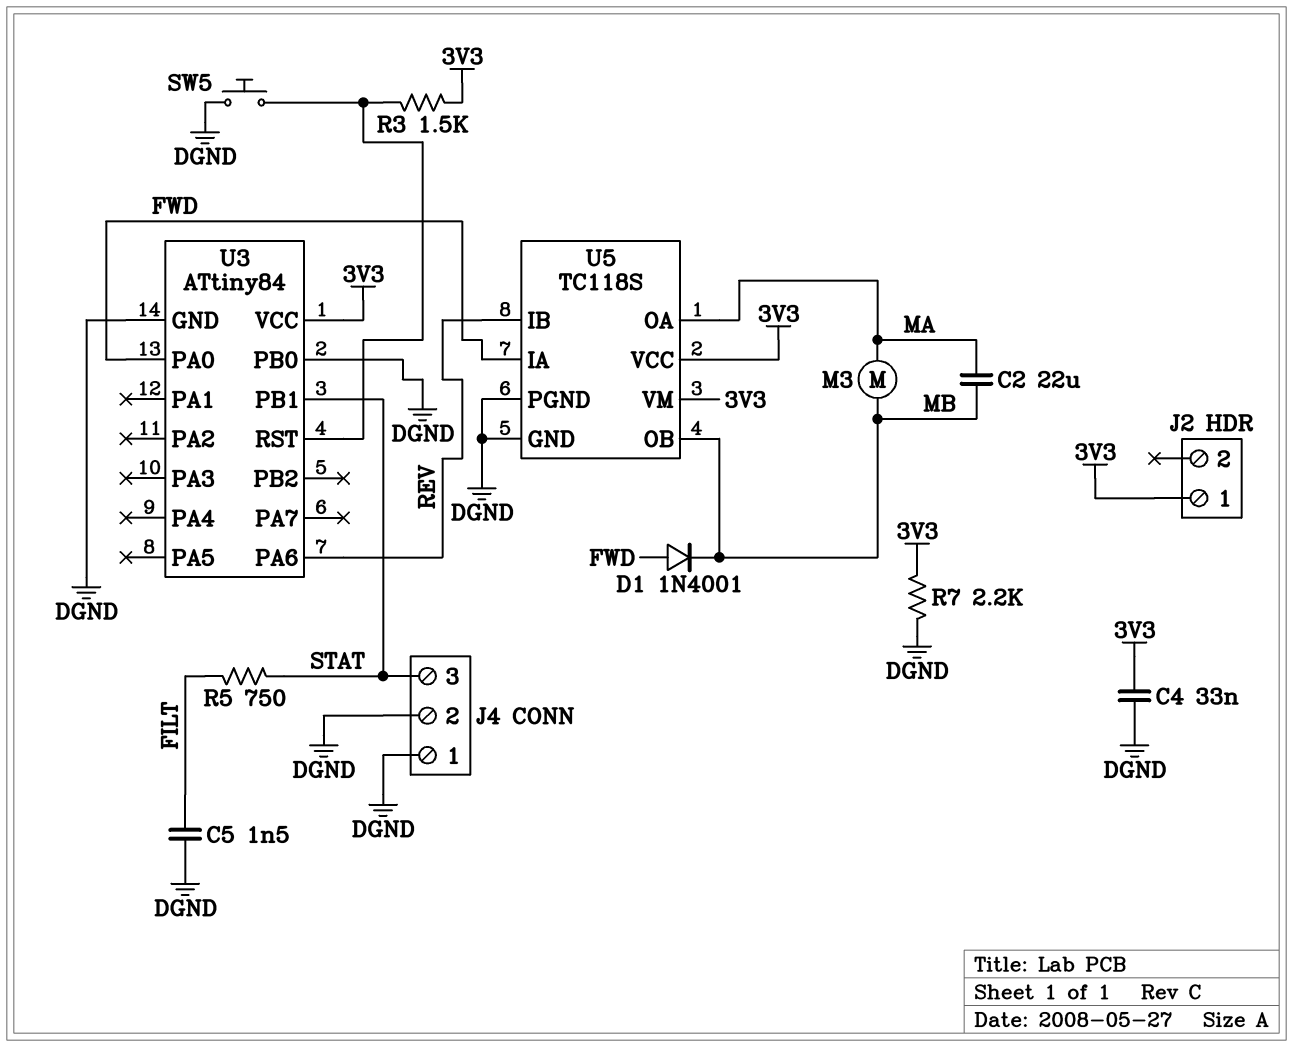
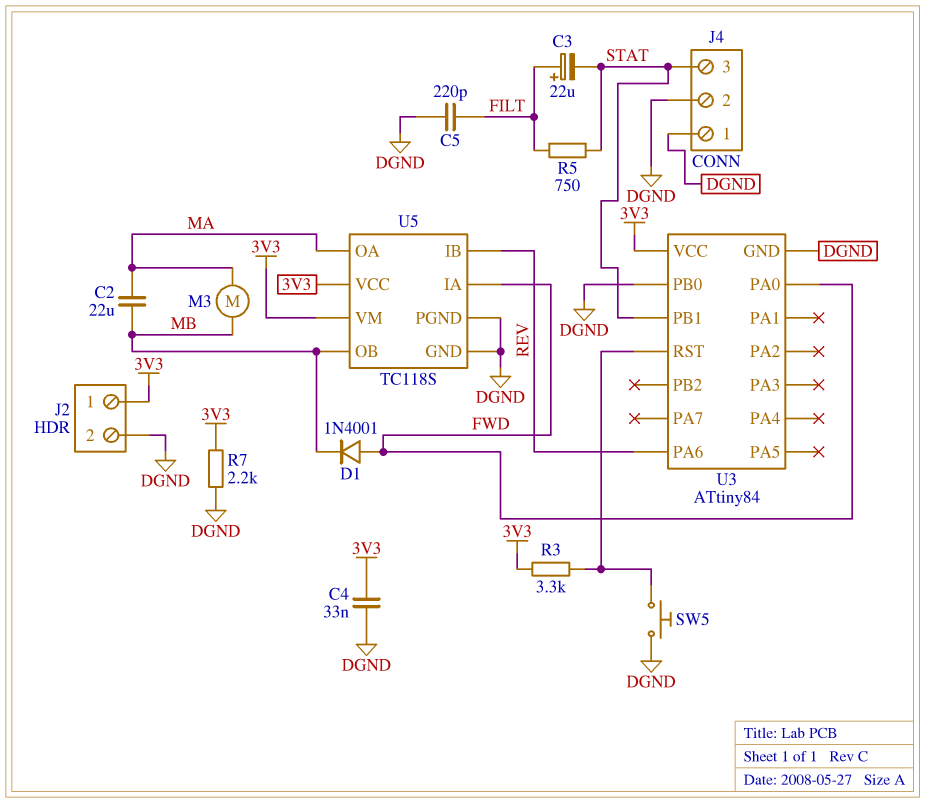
C3: none -> 22uF (plus FILT, minus STAT)
C5: 1.5nF (DGND, FILT) -> 220pF (DGND, FILT)
J2 pin 2: none -> DGND
R3: 1.5k (3V3, U3/RST) -> 3.3k (3V3, U3/RST)

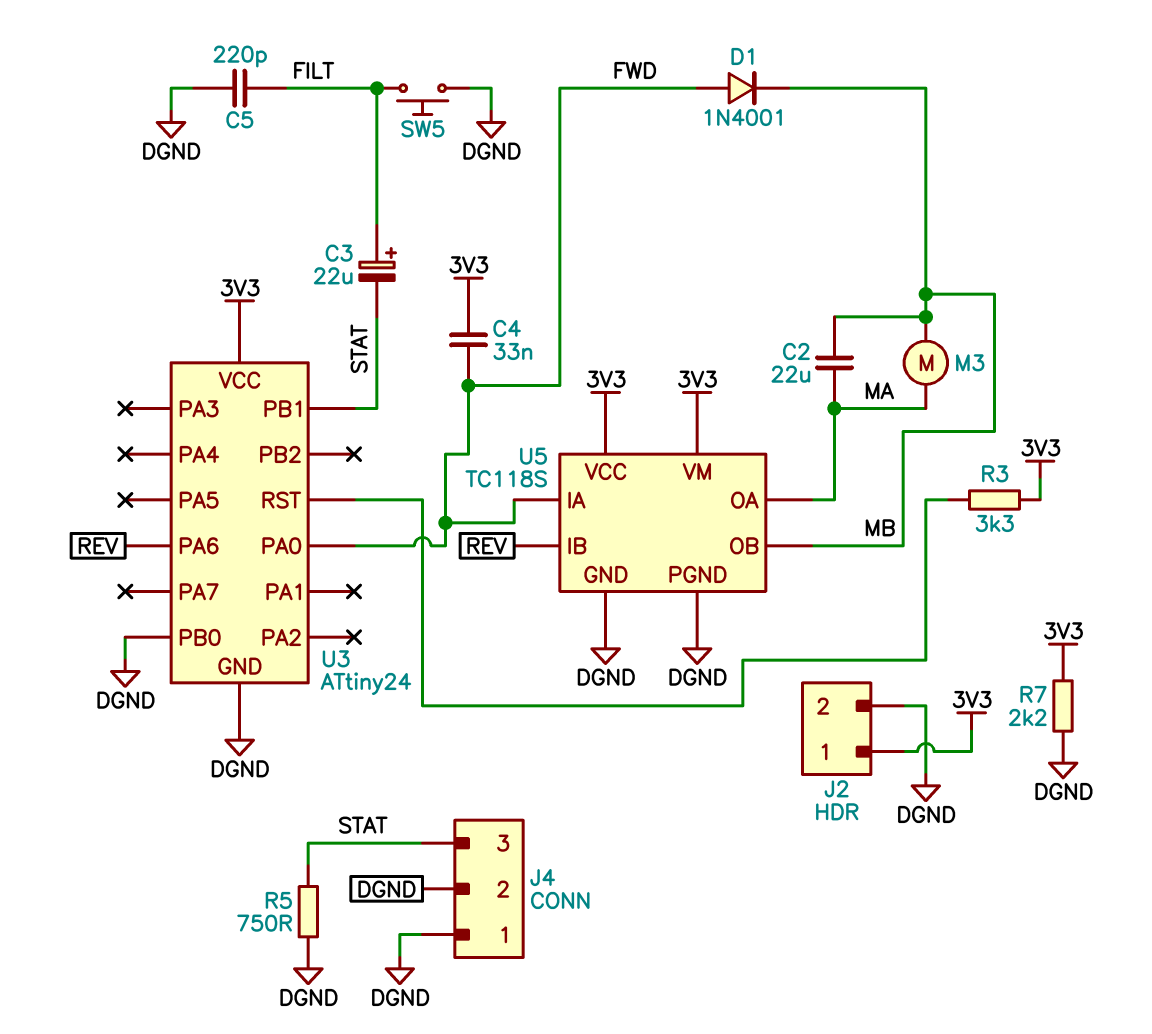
C4: 33nF (3V3, DGND) -> 33nF (3V3, FWD)
R5: 750 (FILT, STAT) -> 750 (DGND, STAT)
SW5: button (DGND, U3/RST) -> button (DGND, FILT)
U3: ATtiny84 -> ATtiny24

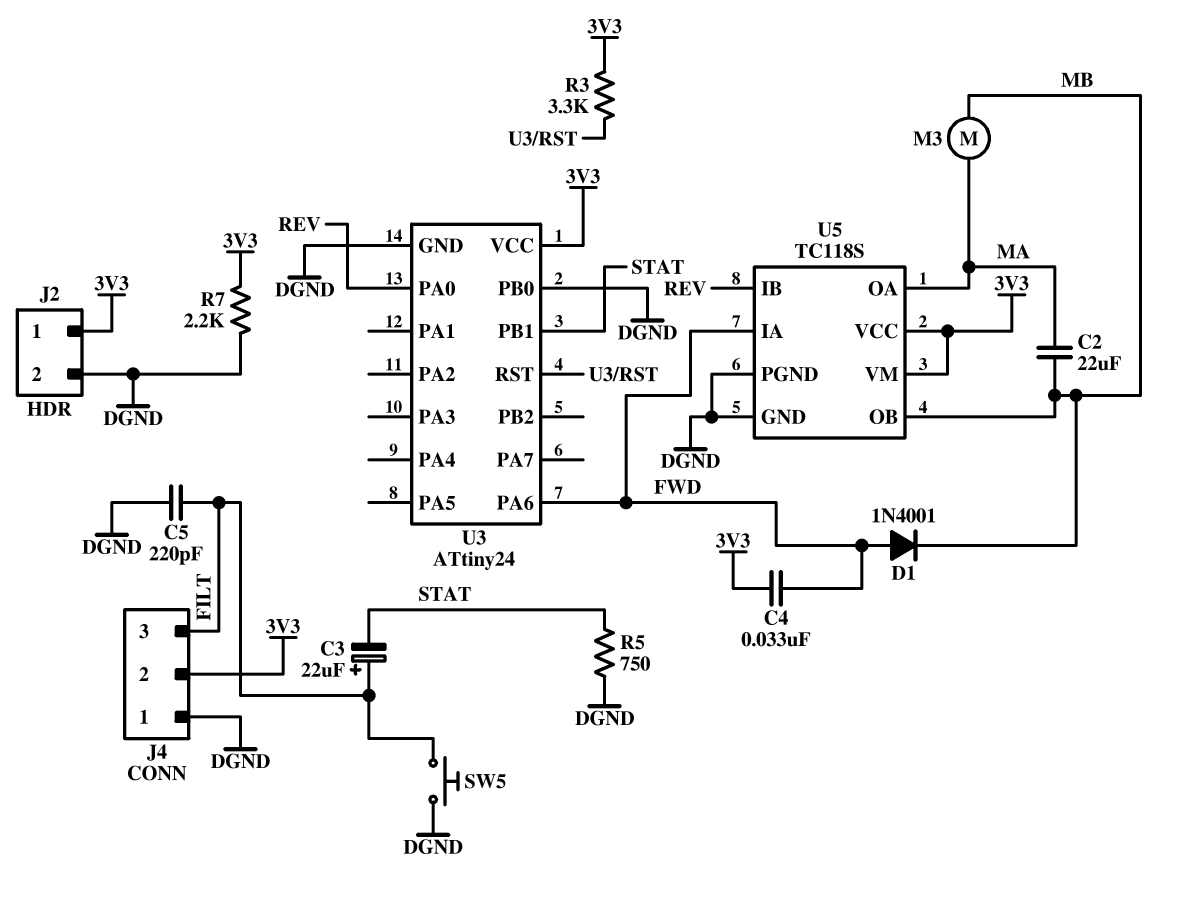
J4 pin 2: DGND -> 3V3
J4 pin 3: STAT -> FILT
U3 pin PA0: FWD -> REV
U3 pin PA6: REV -> FWD

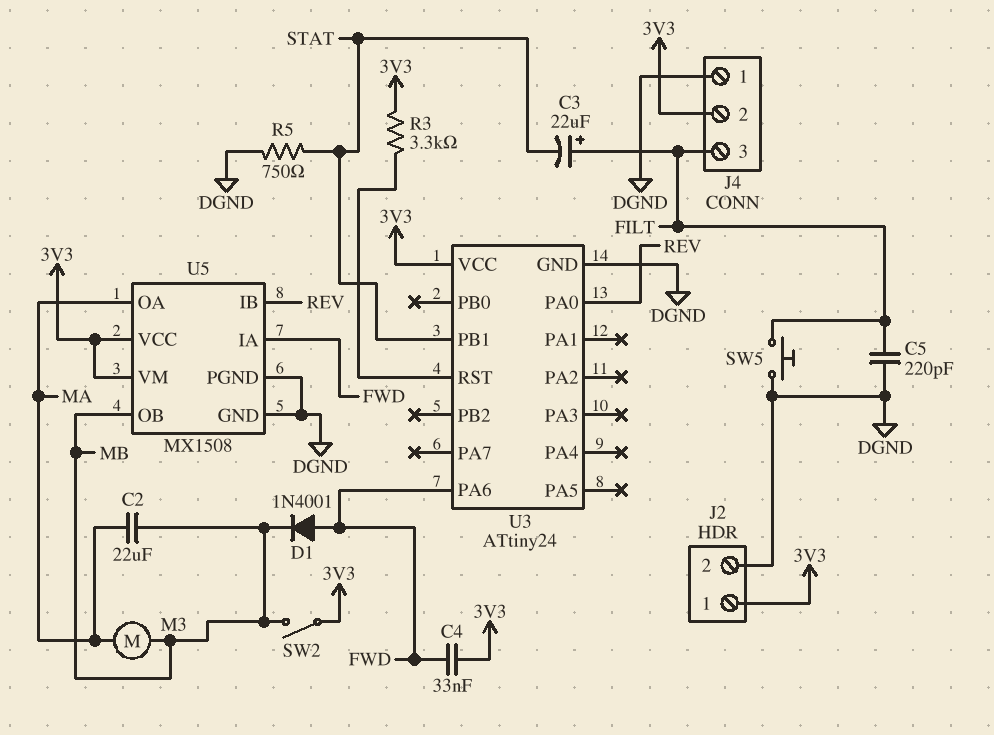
R7: 2.2k (3V3, DGND) -> none
SW2: none -> switch (3V3, MB)
U3 pin PB0: DGND -> none
U5: TC118S -> MX1508

